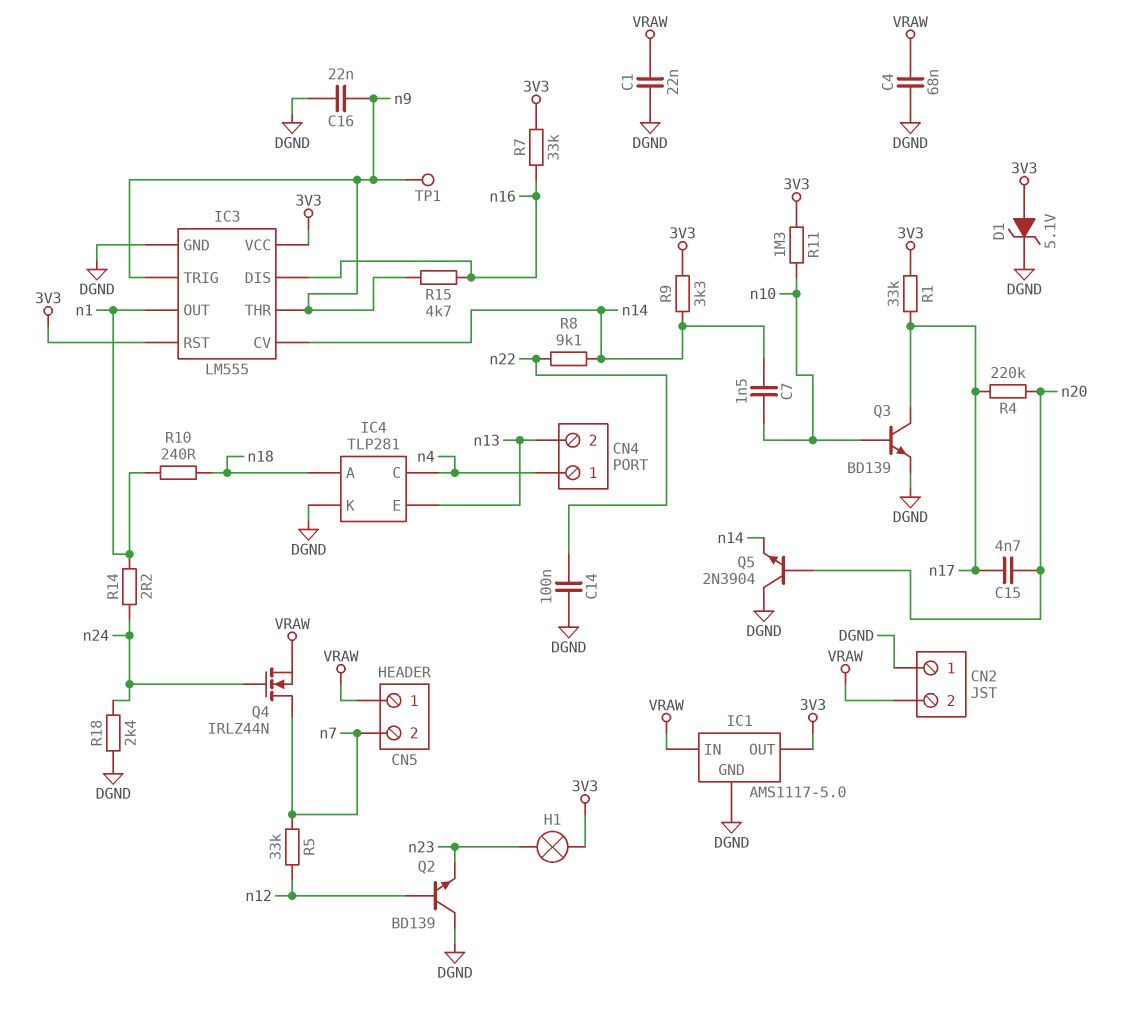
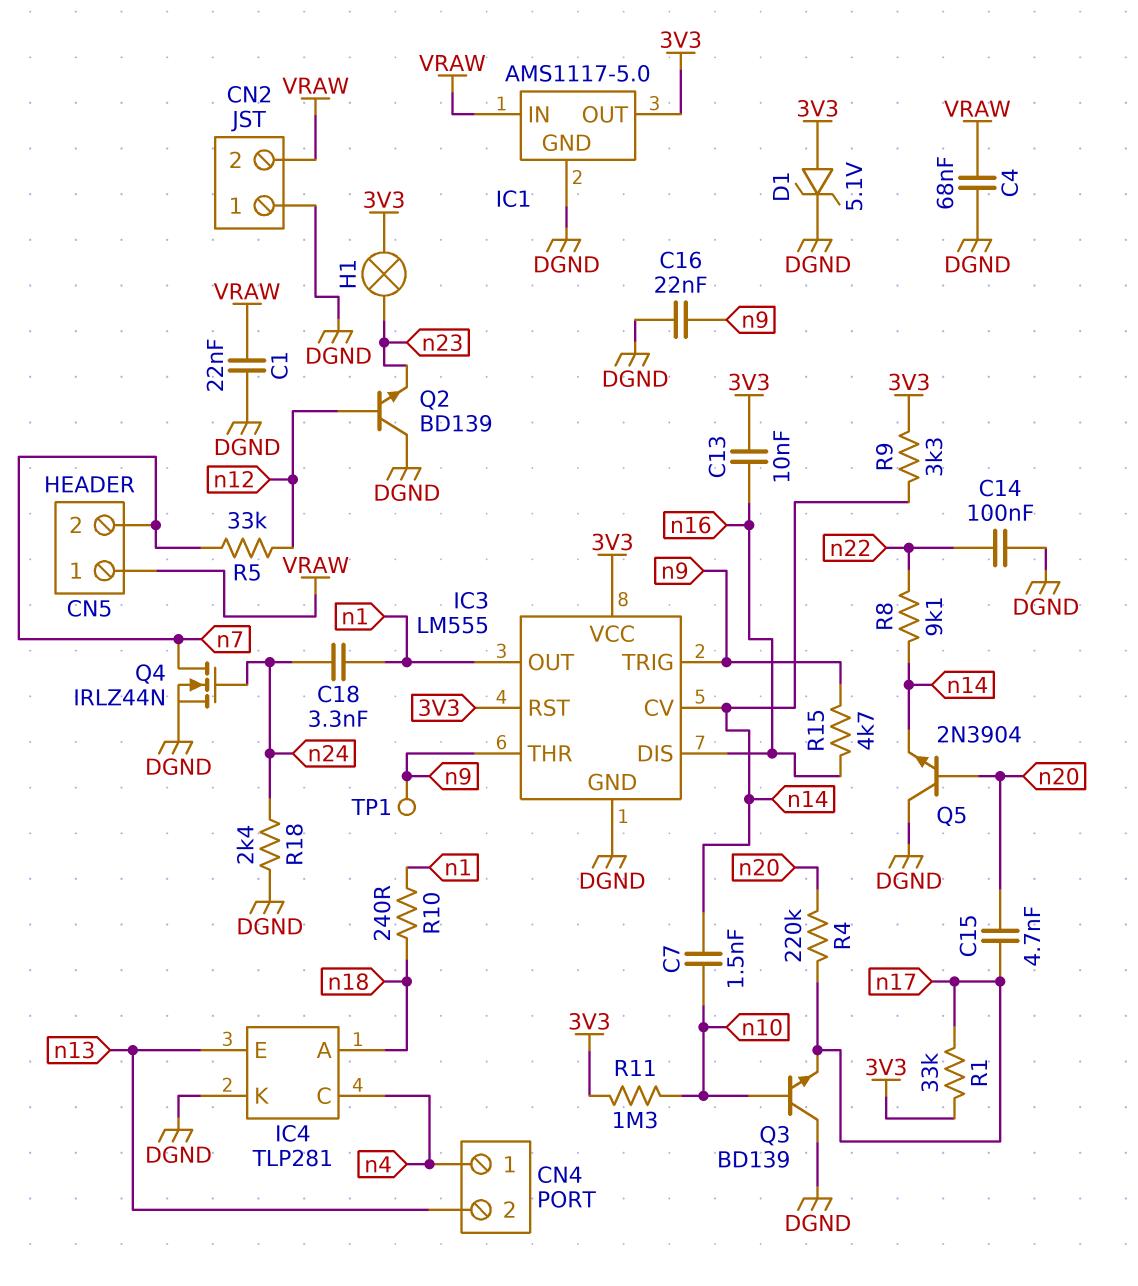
C13: none -> 10nF (3V3, n16)
C18: none -> 3.3nF (n1, n24)
Q3: NPN BD139 (B n10, C n17, E DGND) -> NPN BD139 (B n10, C DGND, E n17)
Q4: NMOS IRLZ44N (G n24, D n7, S VRAW) -> NMOS IRLZ44N (G n24, D n7, S DGND)
R7: 33k (3V3, n16) -> none
R14: 2.2 (n1, n24) -> none

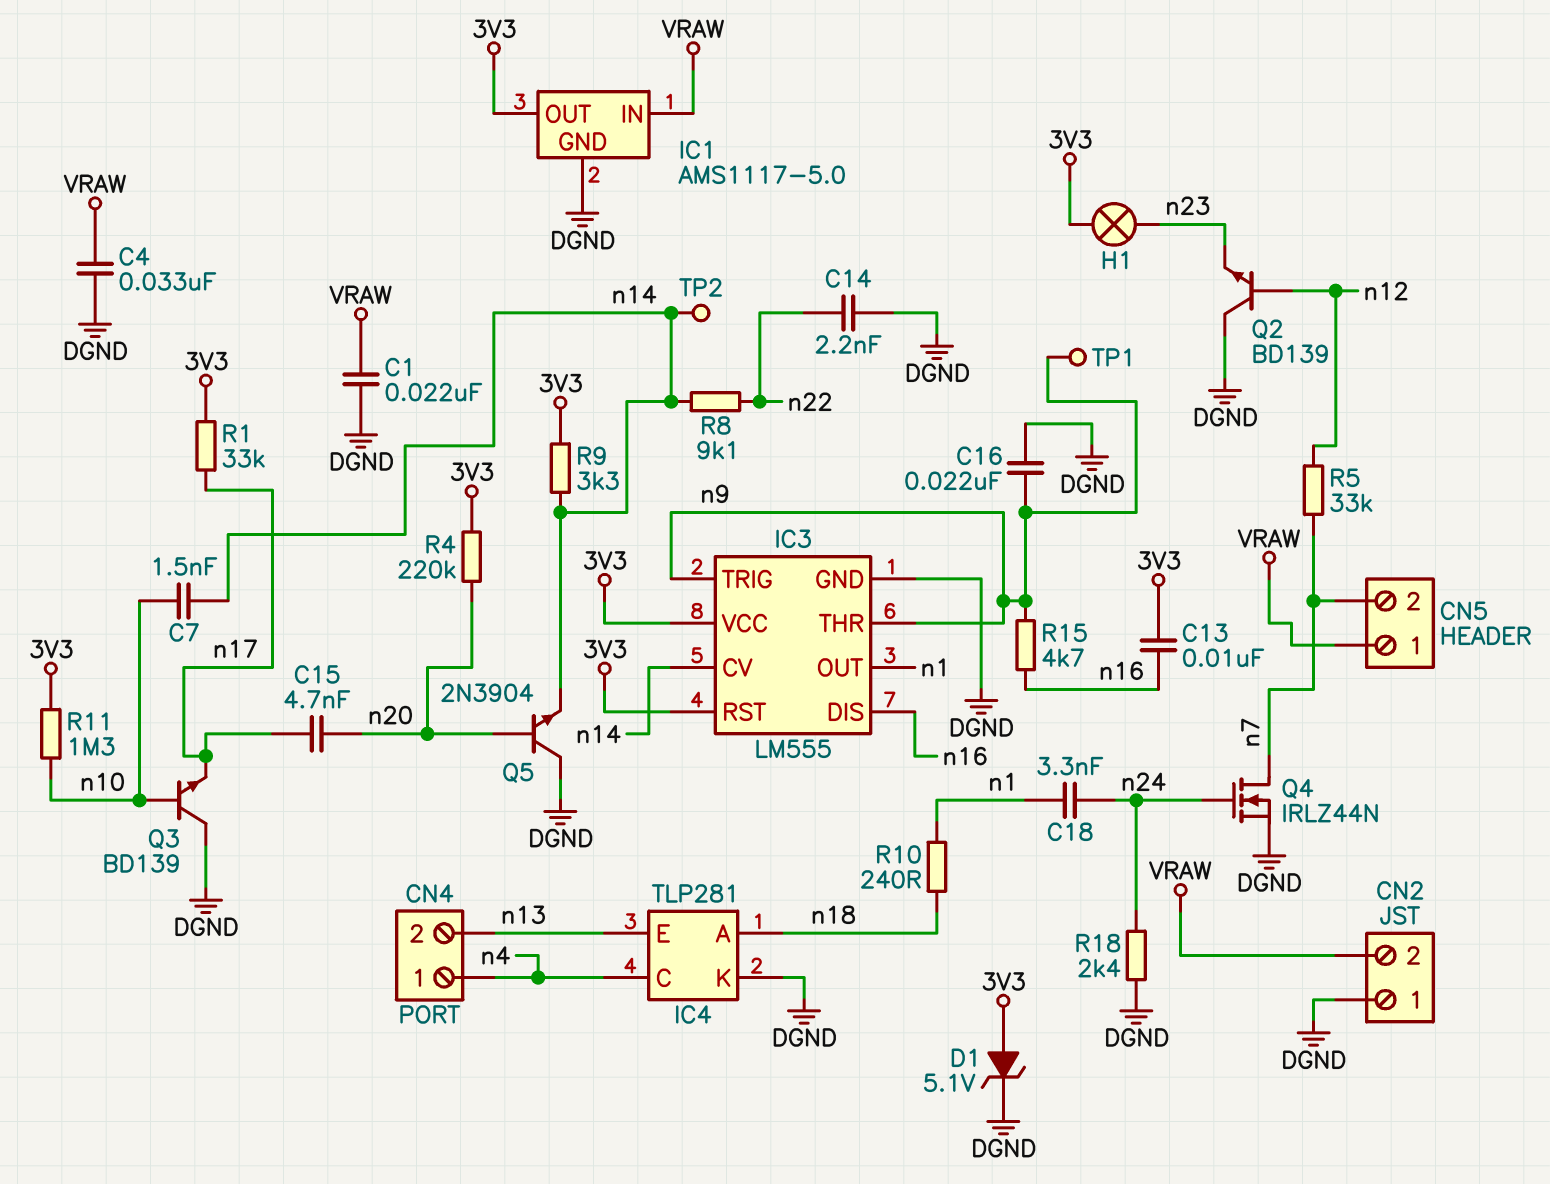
C4: 68nF (DGND, VRAW) -> 33nF (DGND, VRAW)
C14: 100nF (DGND, n22) -> 2.2nF (DGND, n22)
R4: 220k (n17, n20) -> 220k (3V3, n20)
TP2: none -> test point (n14)

